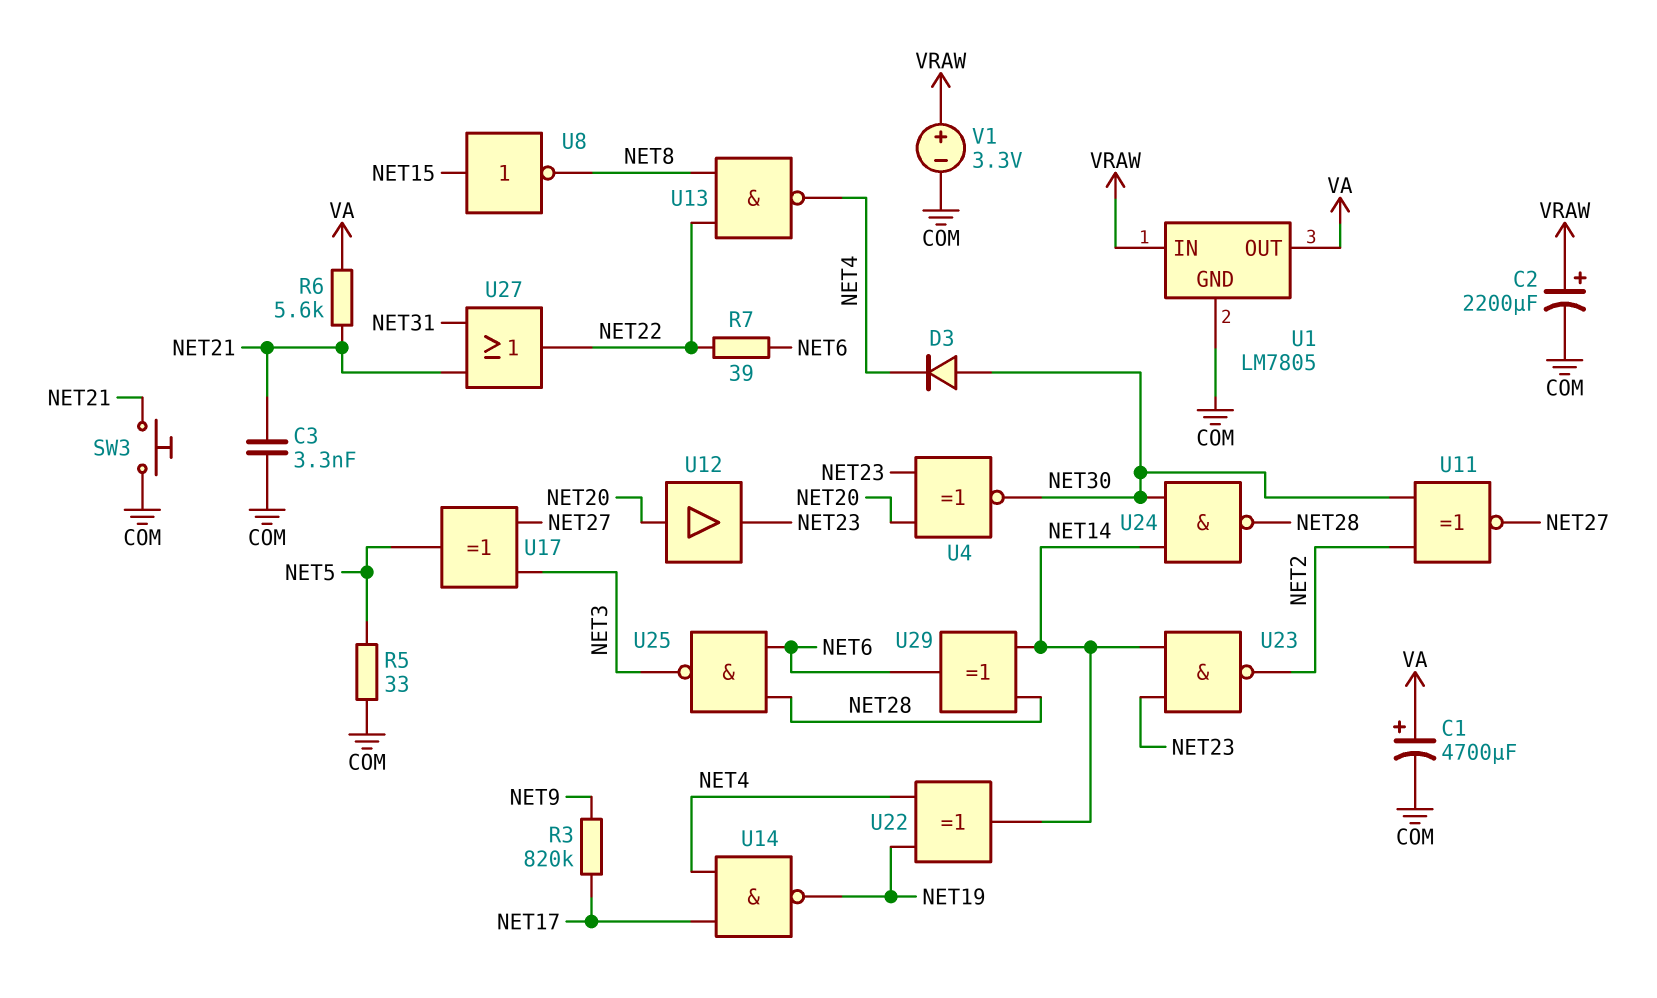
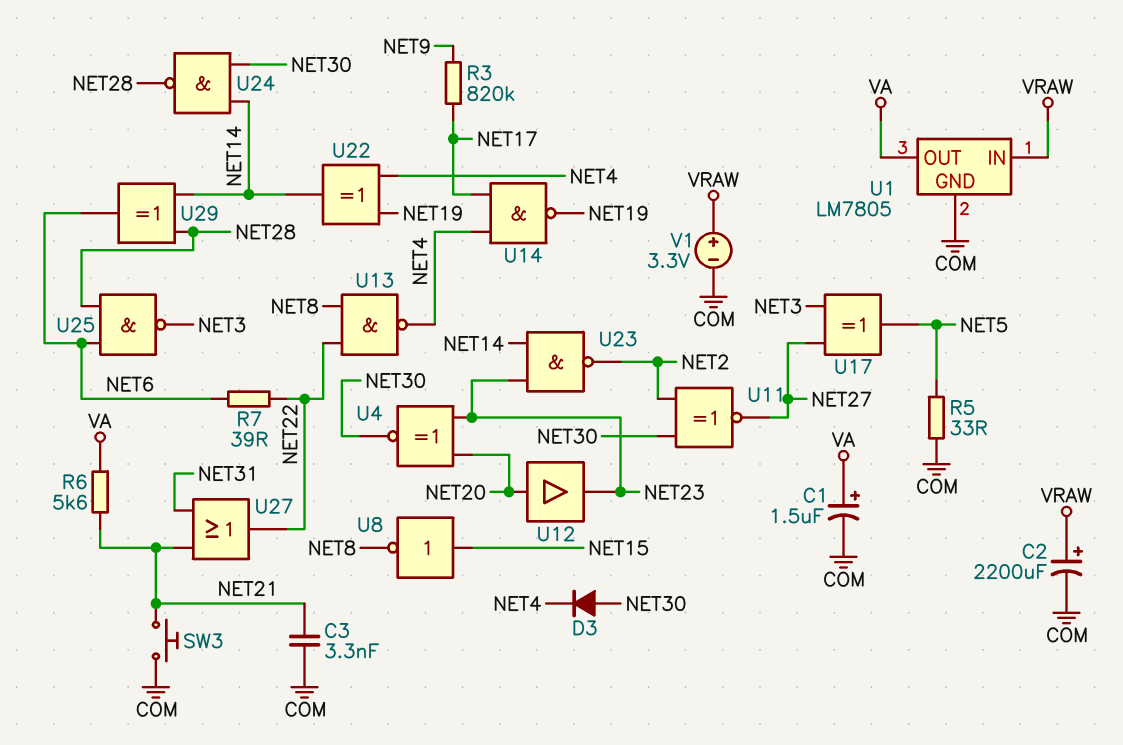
C1: 4700uF (plus VA, minus COM) -> 1.5uF (plus VA, minus COM)

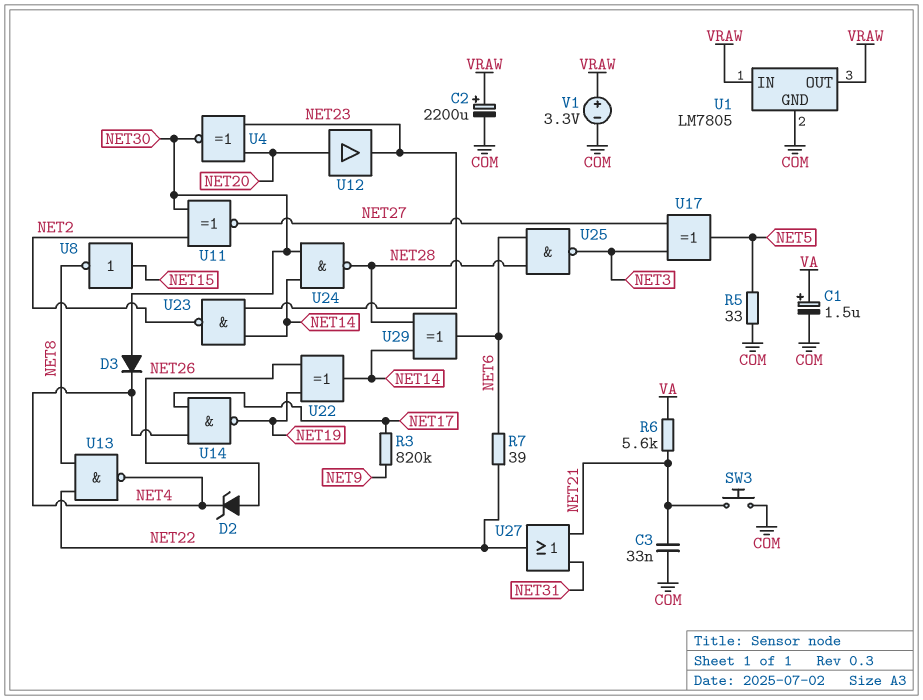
C3: 3.3nF (COM, NET21) -> 33nF (COM, NET21)
D2: none -> zener (A NET26, K NET4)
U1 pin OUT: VA -> VRAW
U22: XOR (in NET4, in NET19, out NET14) -> XOR (in NET19, in NET26, out NET14)

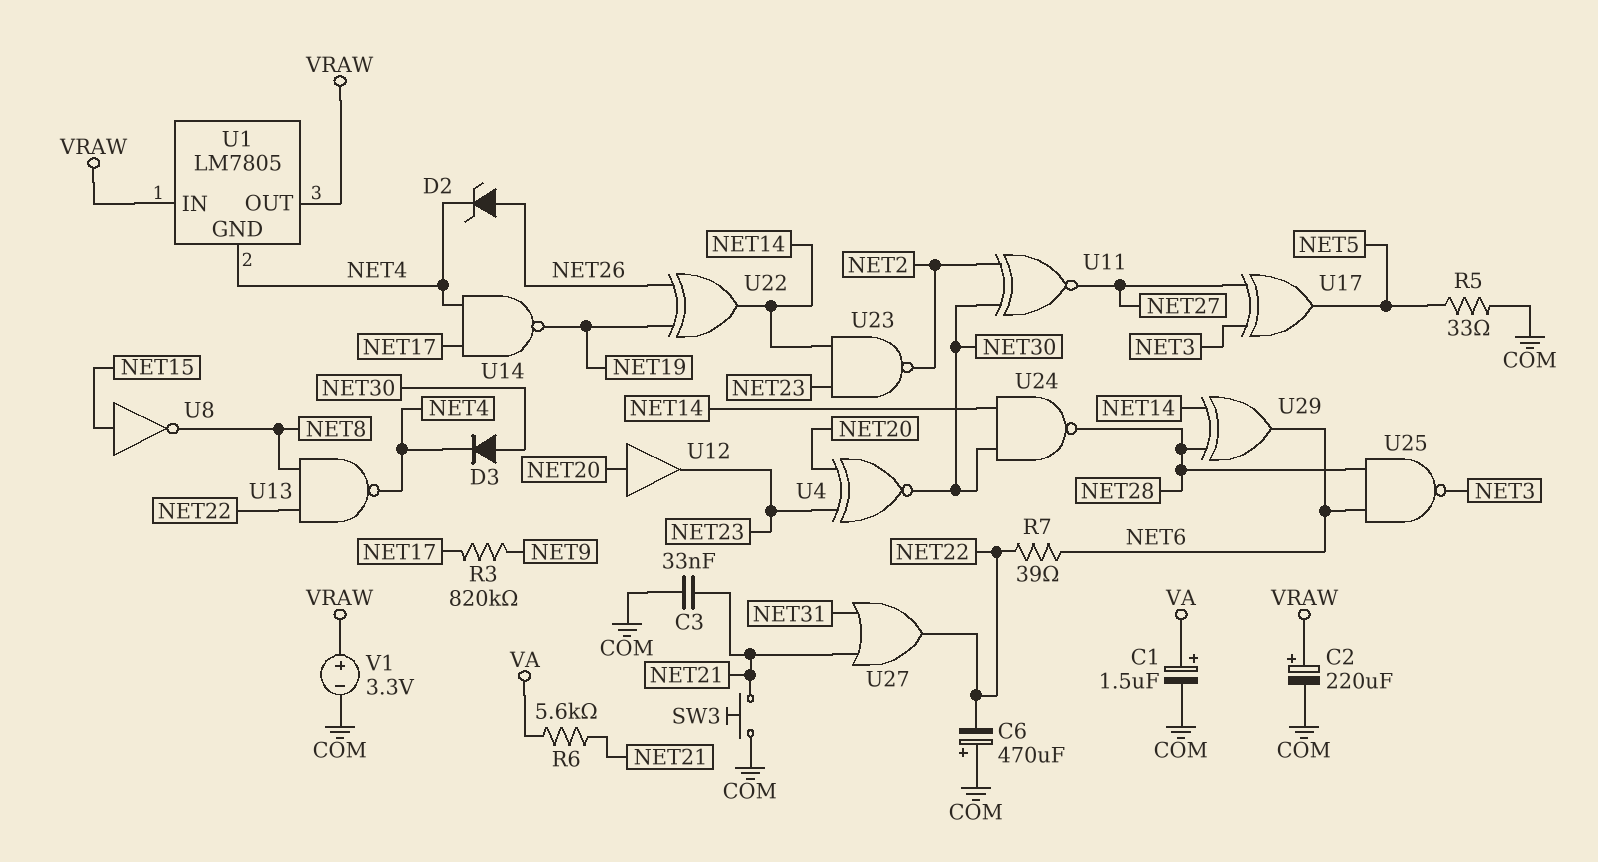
C2: 2200uF (plus VRAW, minus COM) -> 220uF (plus VRAW, minus COM)
C6: none -> 470uF (plus COM, minus NET22)
U1 pin GND: COM -> NET4

